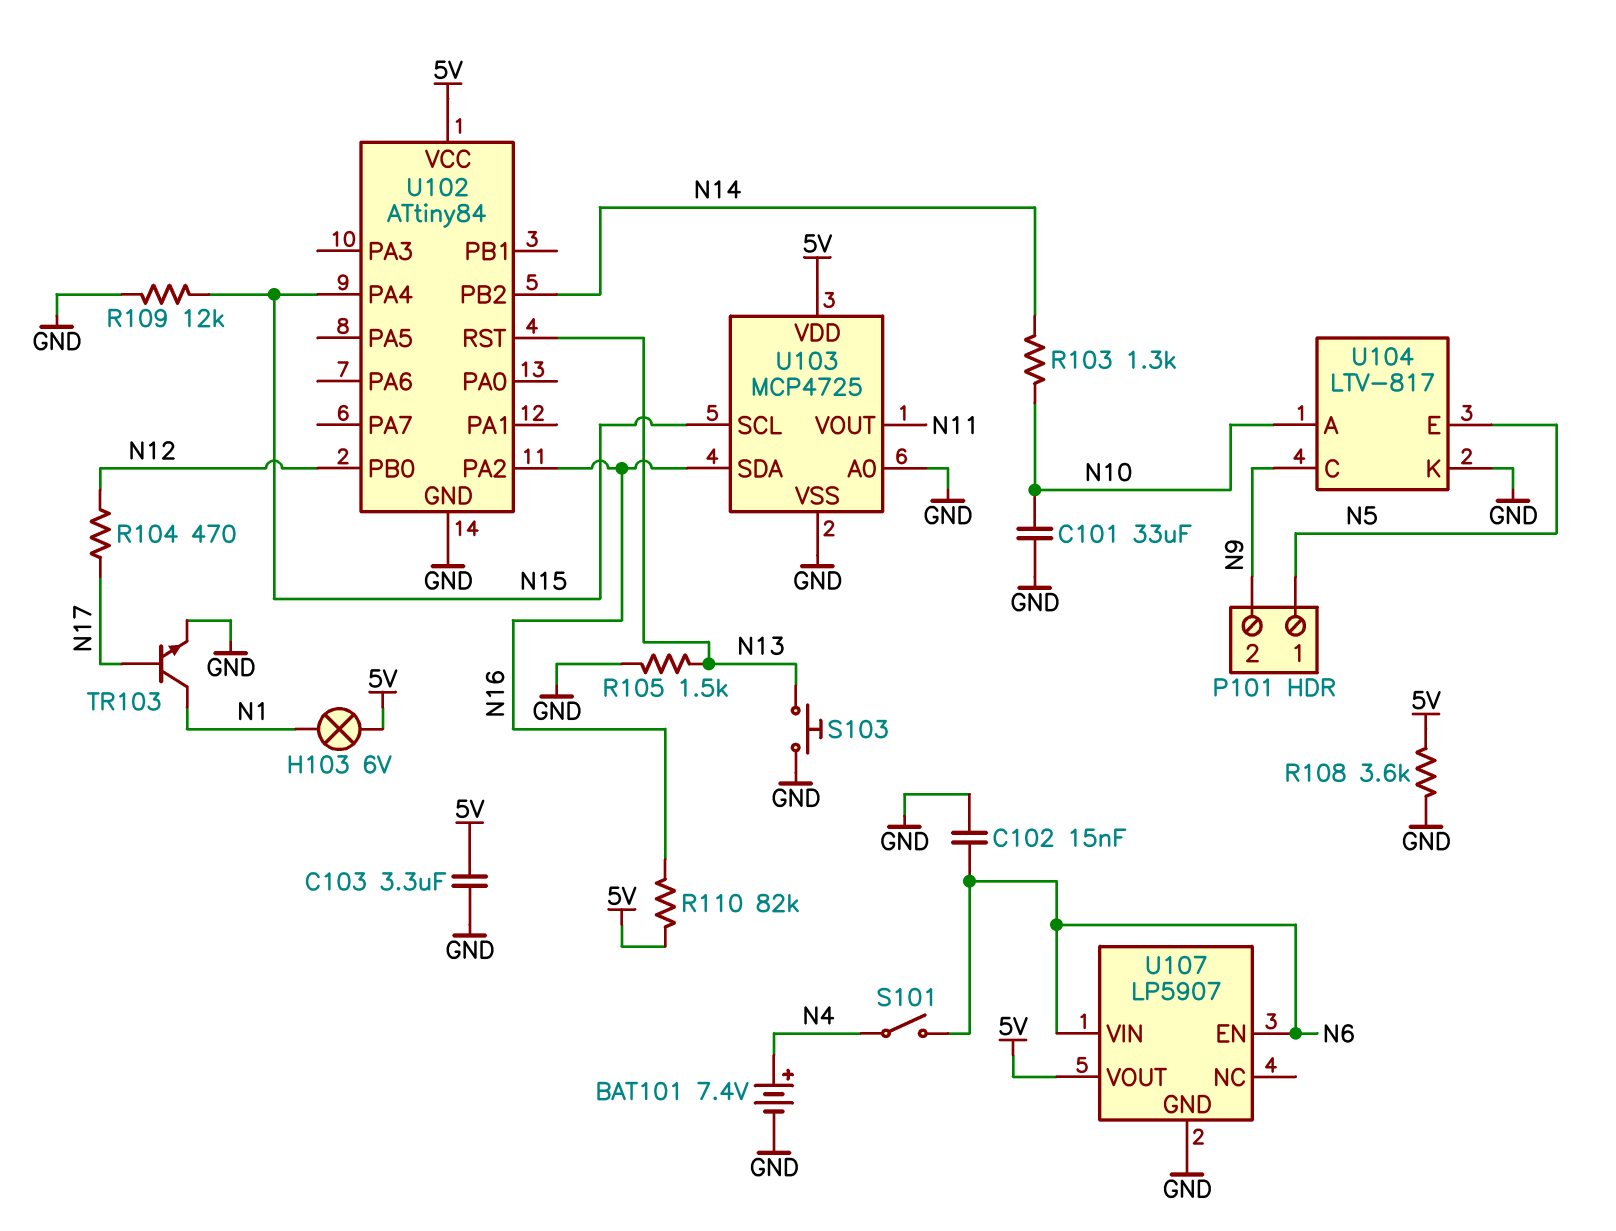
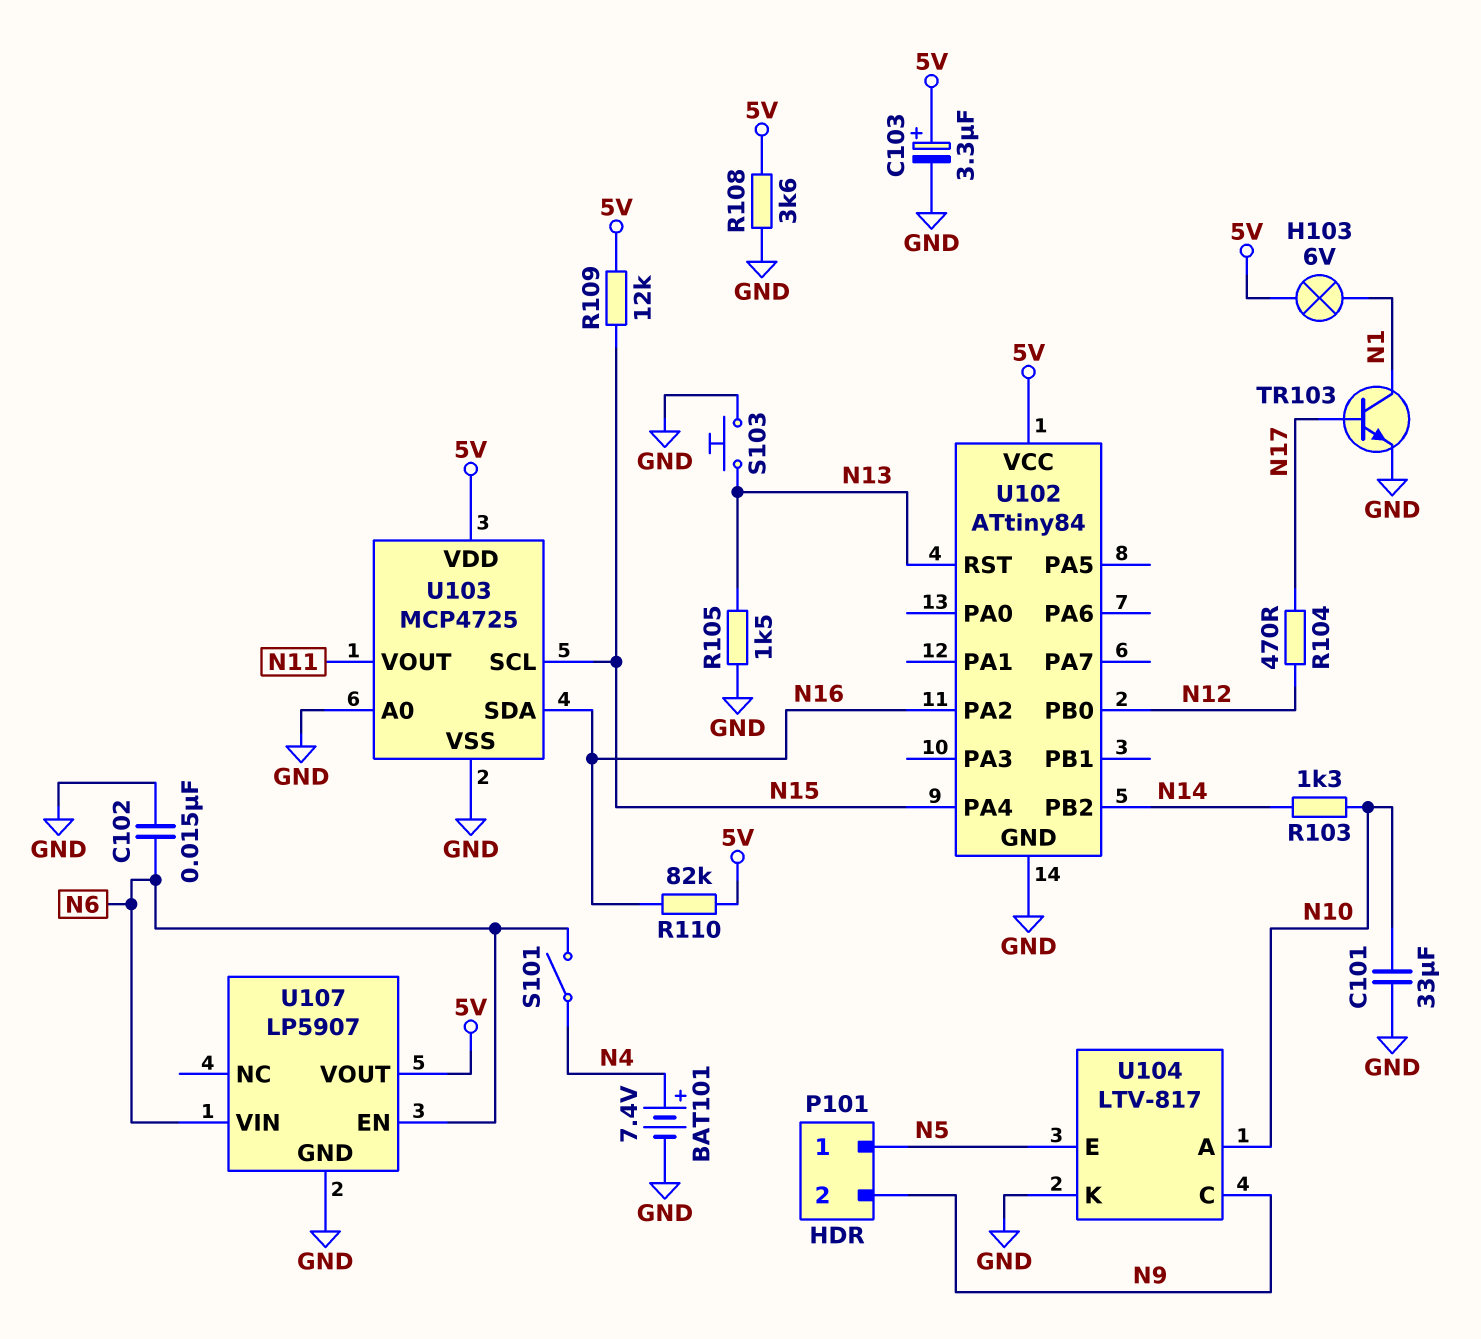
C103: 3.3uF (5V, GND) -> 3.3uF (plus 5V, minus GND)
R109: 12k (GND, N15) -> 12k (5V, N15)

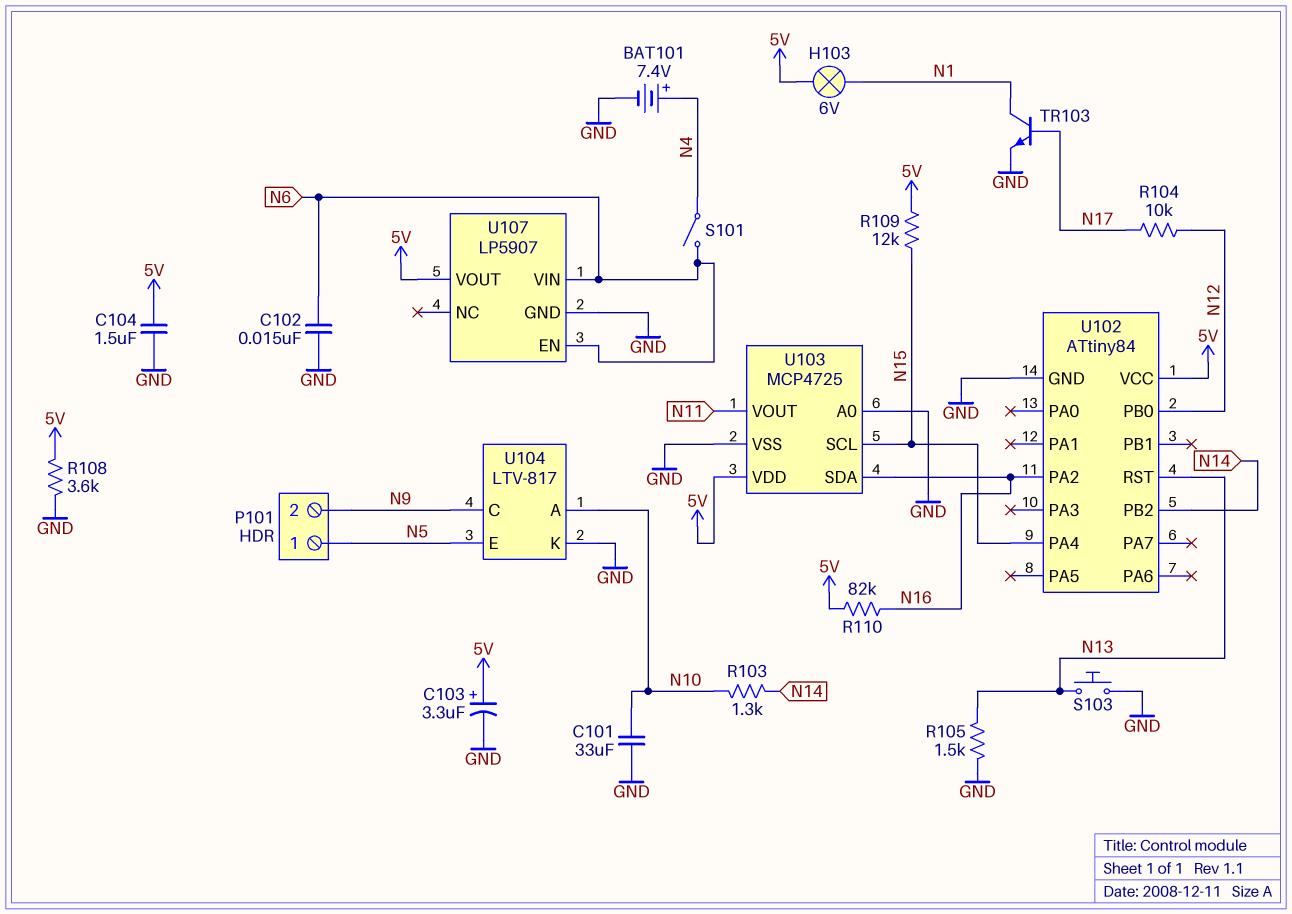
C104: none -> 1.5uF (5V, GND)
R104: 470 (N12, N17) -> 10k (N12, N17)

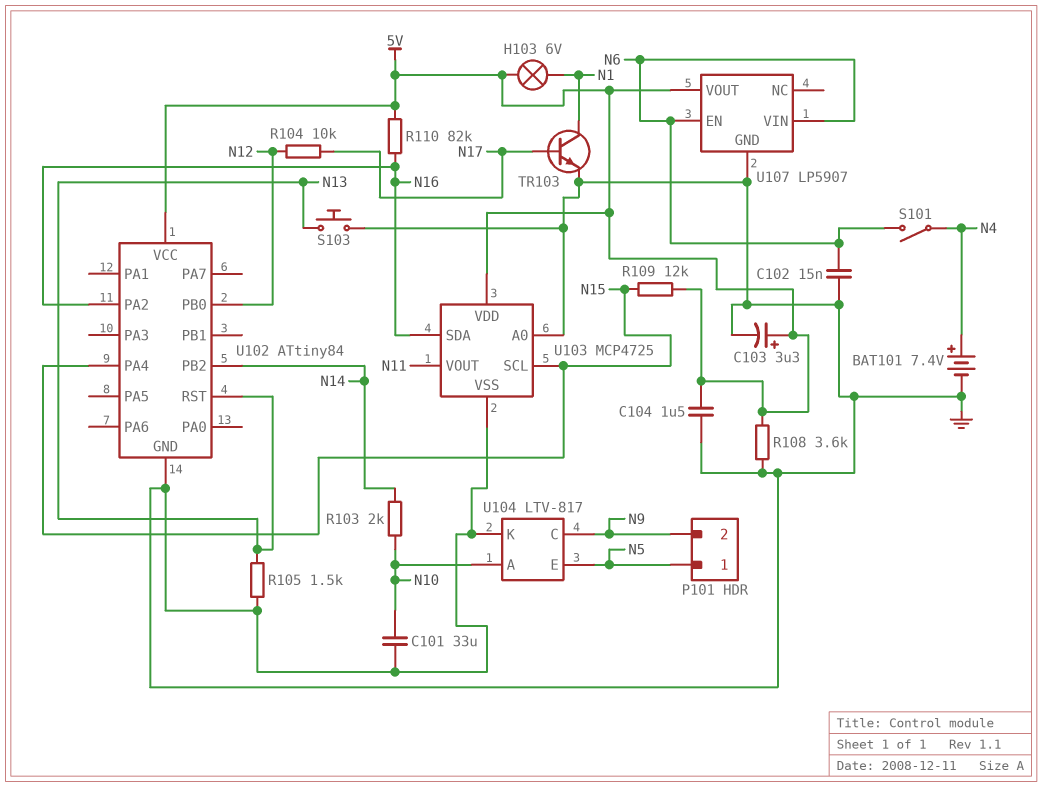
R103: 1.3k (N10, N14) -> 2k (N10, N14)

